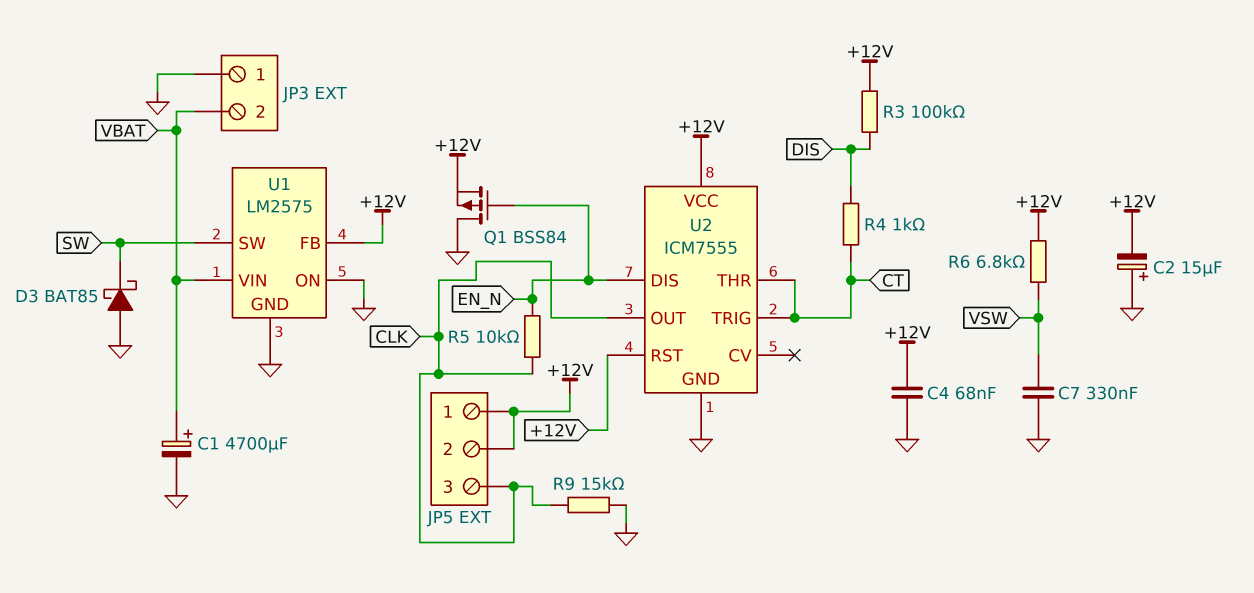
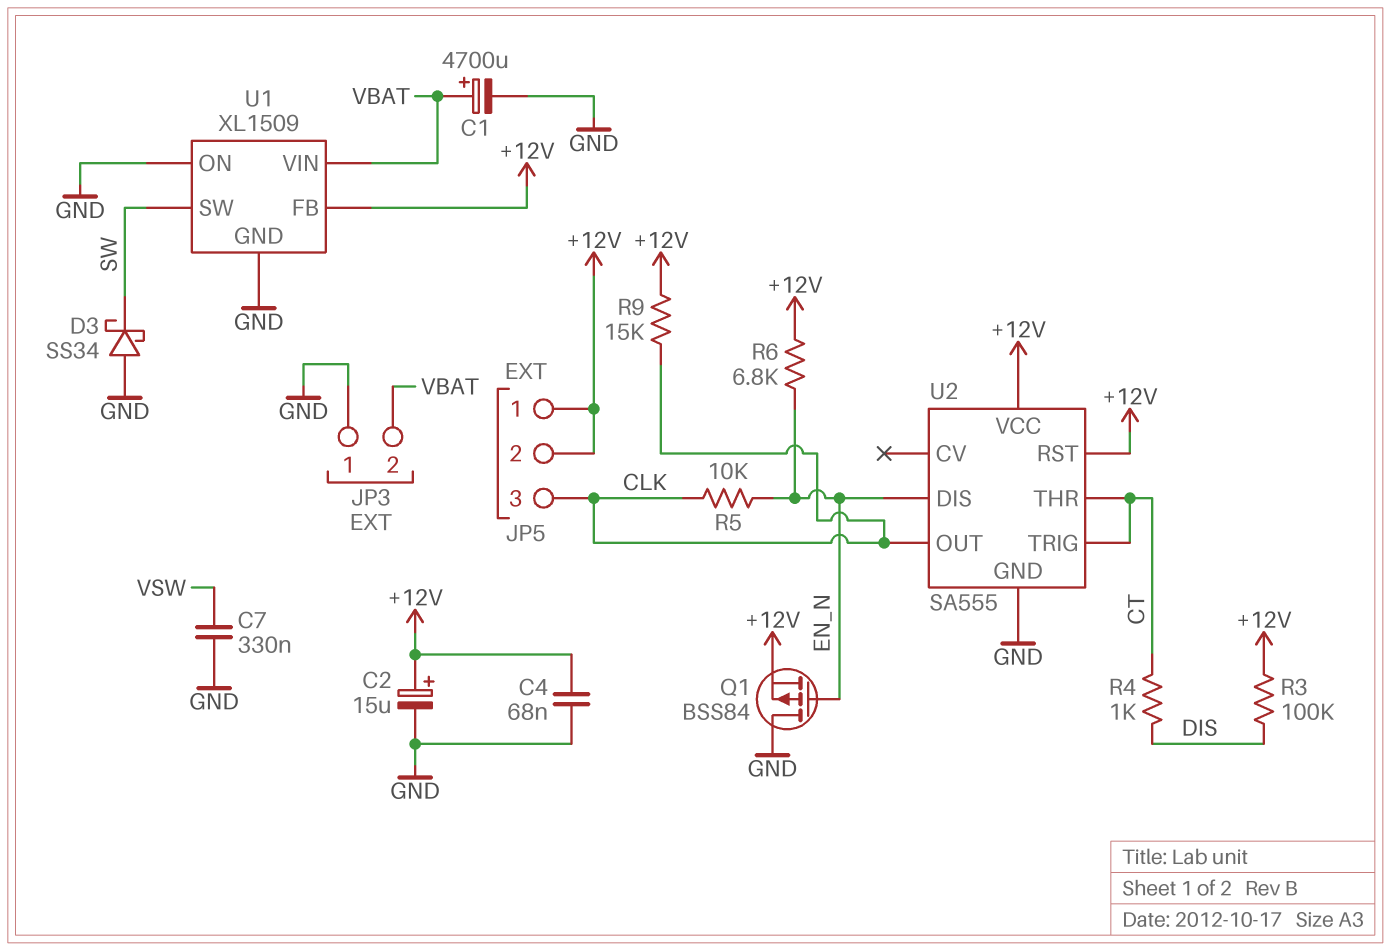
C2: 15uF (plus GND, minus +12V) -> 15uF (plus +12V, minus GND)
D3: schottky BAT85 (A GND, K SW) -> schottky SS34 (A GND, K SW)
R6: 6.8k (+12V, VSW) -> 6.8k (+12V, EN_N)
R9: 15k (CLK, GND) -> 15k (+12V, CLK)
U1: LM2575 -> XL1509
U2: ICM7555 -> SA555

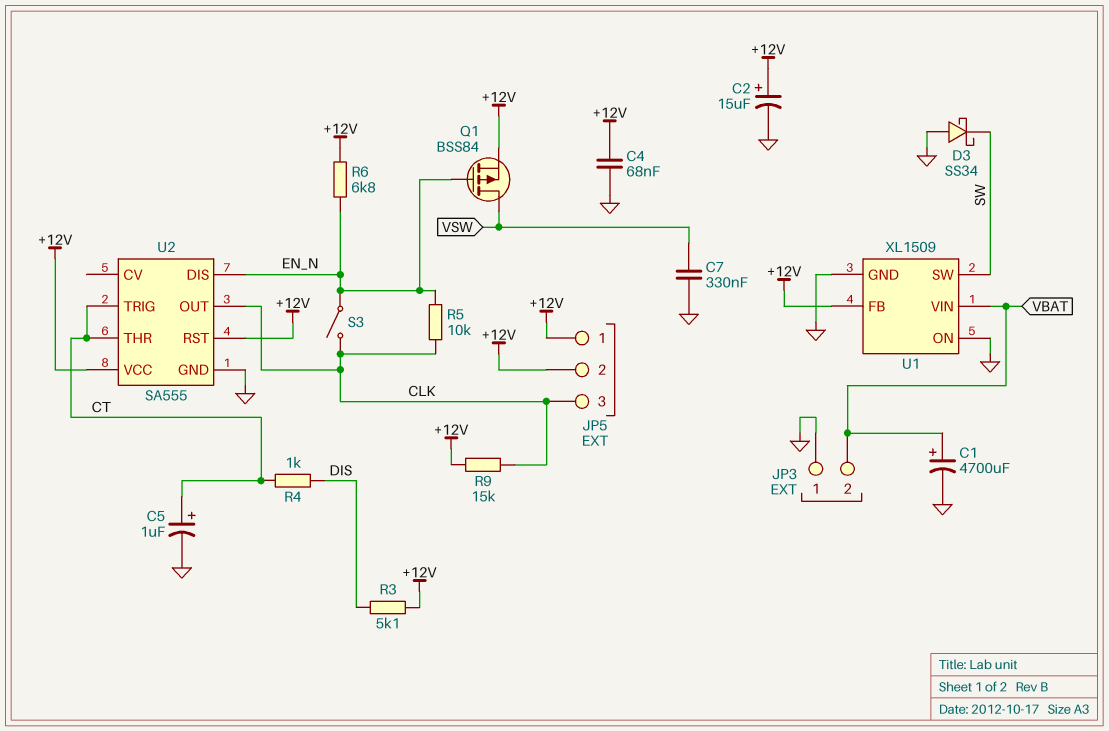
C5: none -> 1uF (plus CT, minus GND)
Q1: PMOS BSS84 (G EN_N, D GND, S +12V) -> PMOS BSS84 (G EN_N, D VSW, S +12V)
R3: 100k (+12V, DIS) -> 5.1k (+12V, DIS)
S3: none -> switch (CLK, EN_N)

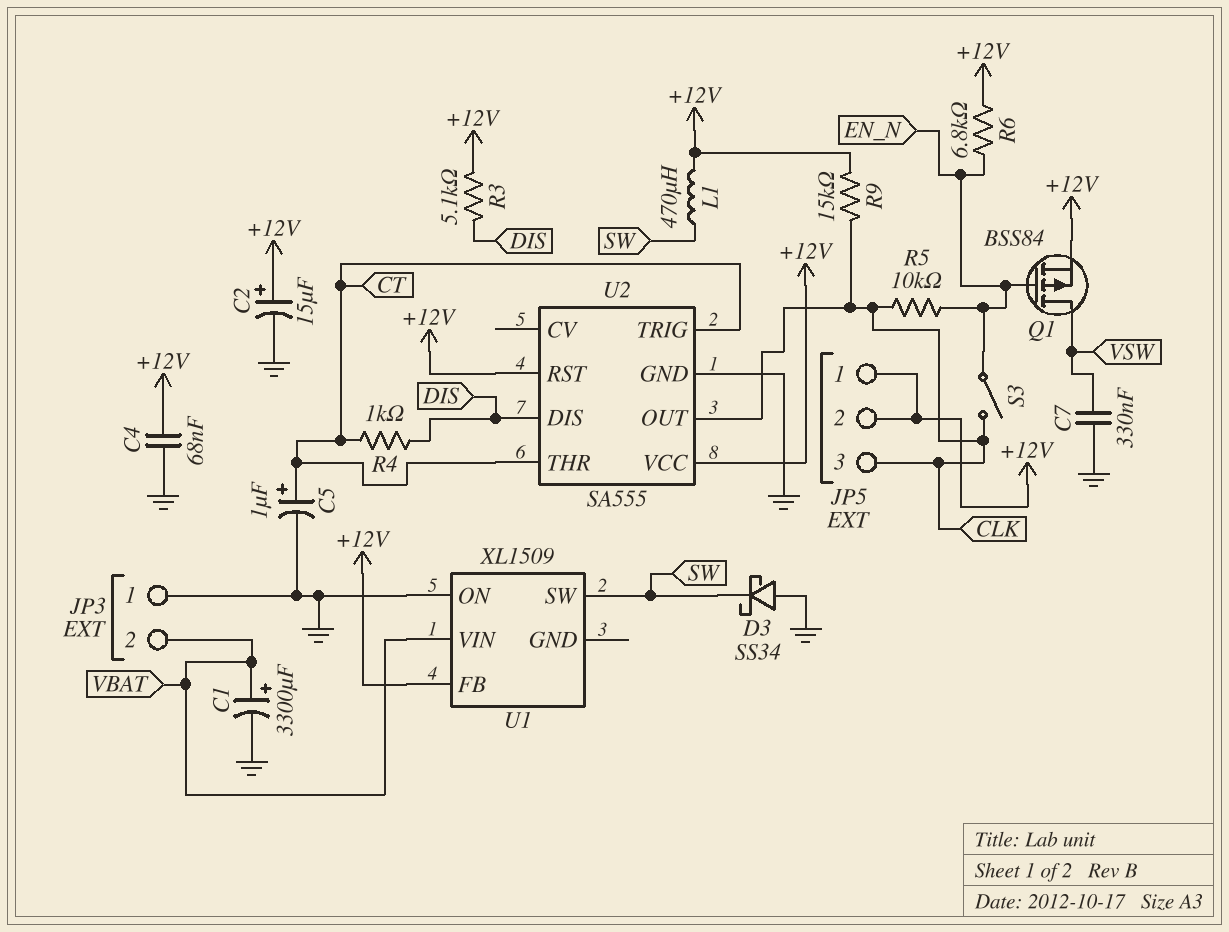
C1: 4700uF (plus VBAT, minus GND) -> 3300uF (plus VBAT, minus GND)
L1: none -> 470uH (+12V, SW)
U1 pin GND: GND -> none
U2 pin DIS: EN_N -> DIS

